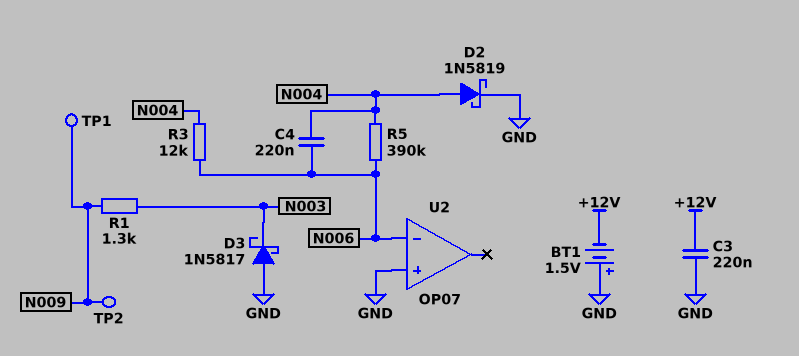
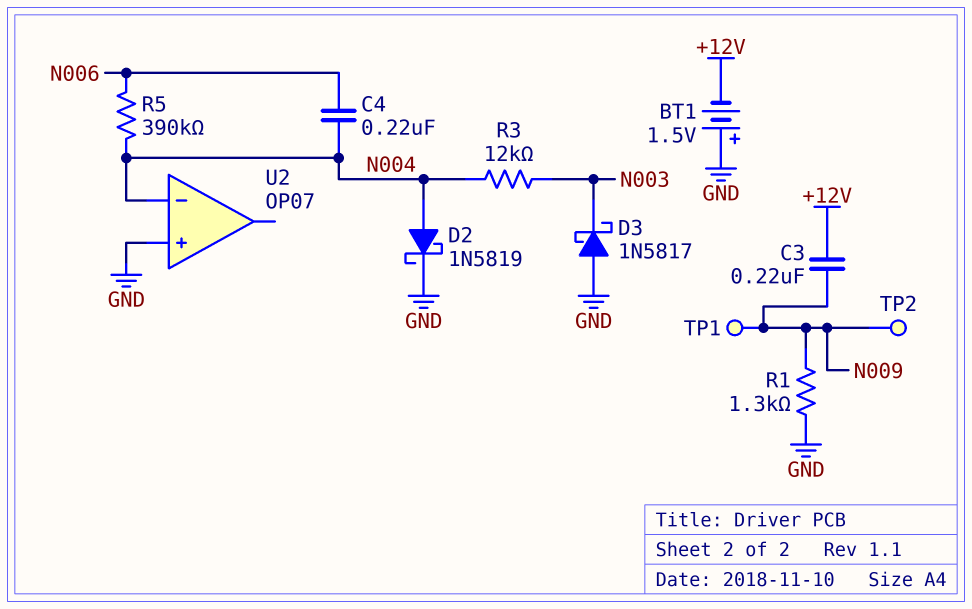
C3: 220nF (+12V, GND) -> 220nF (+12V, N009)
R1: 1.3k (N003, N009) -> 1.3k (GND, N009)
R3: 12k (N004, N006) -> 12k (N003, N004)
U2 pin in-: N006 -> N004

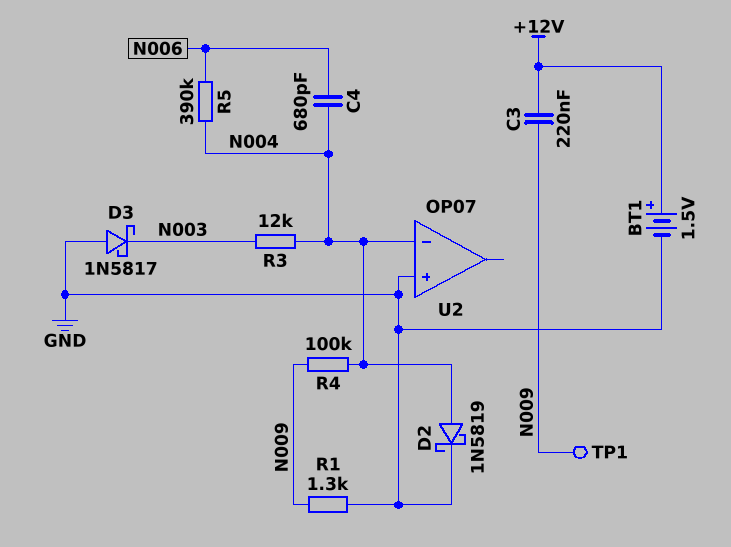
BT1: 1.5V (plus GND, minus +12V) -> 1.5V (plus +12V, minus GND)
C4: 220nF (N004, N006) -> 680pF (N004, N006)
R4: none -> 100k (N004, N009)
TP2: test point (N009) -> none

